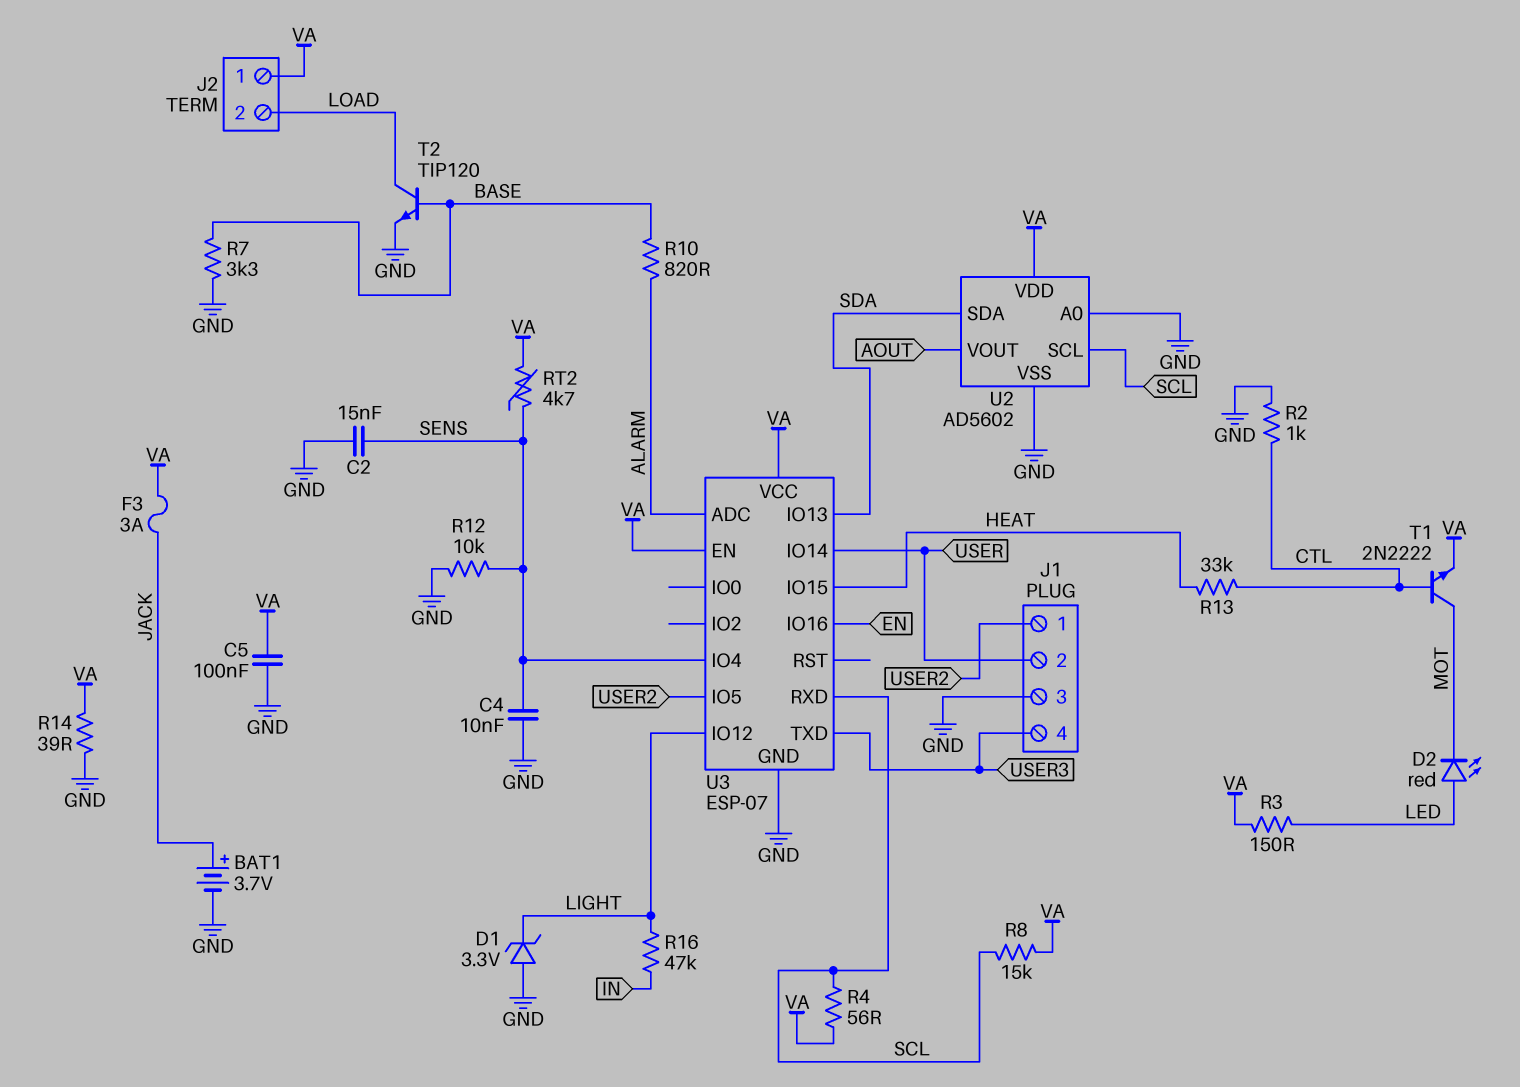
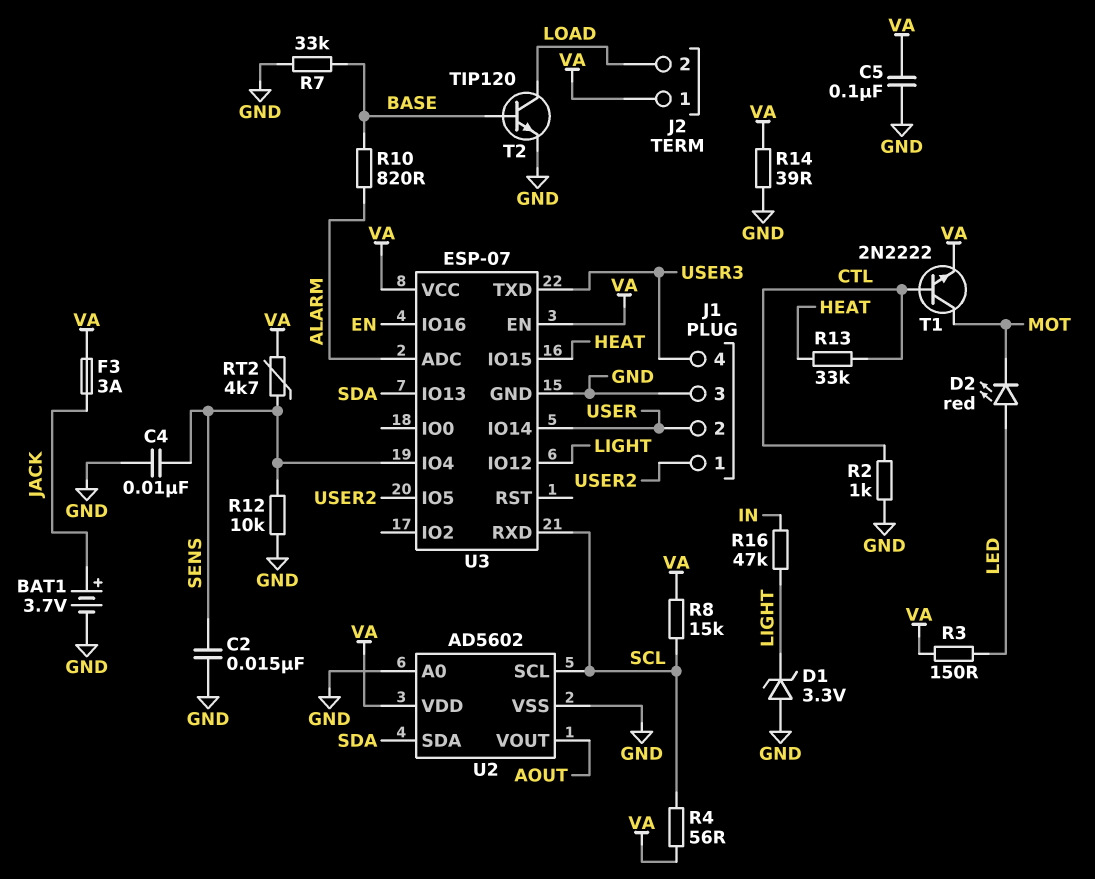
R7: 3.3k (BASE, GND) -> 33k (BASE, GND)

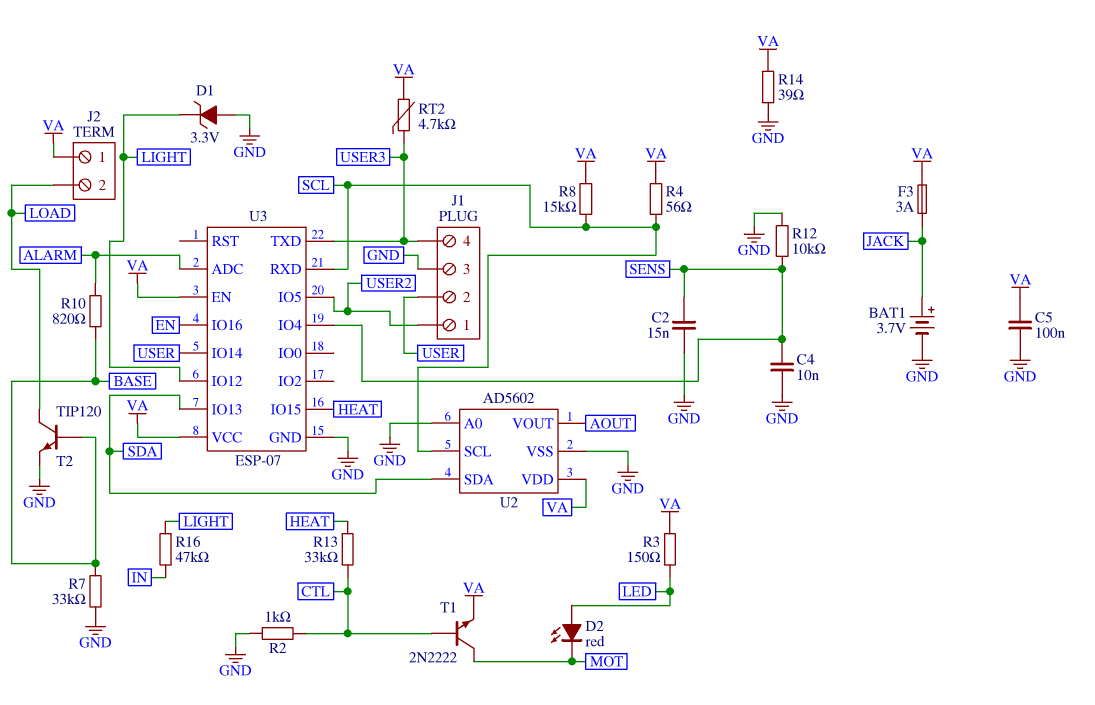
RT2: 4.7k (SENS, VA) -> 4.7k (USER3, VA)

